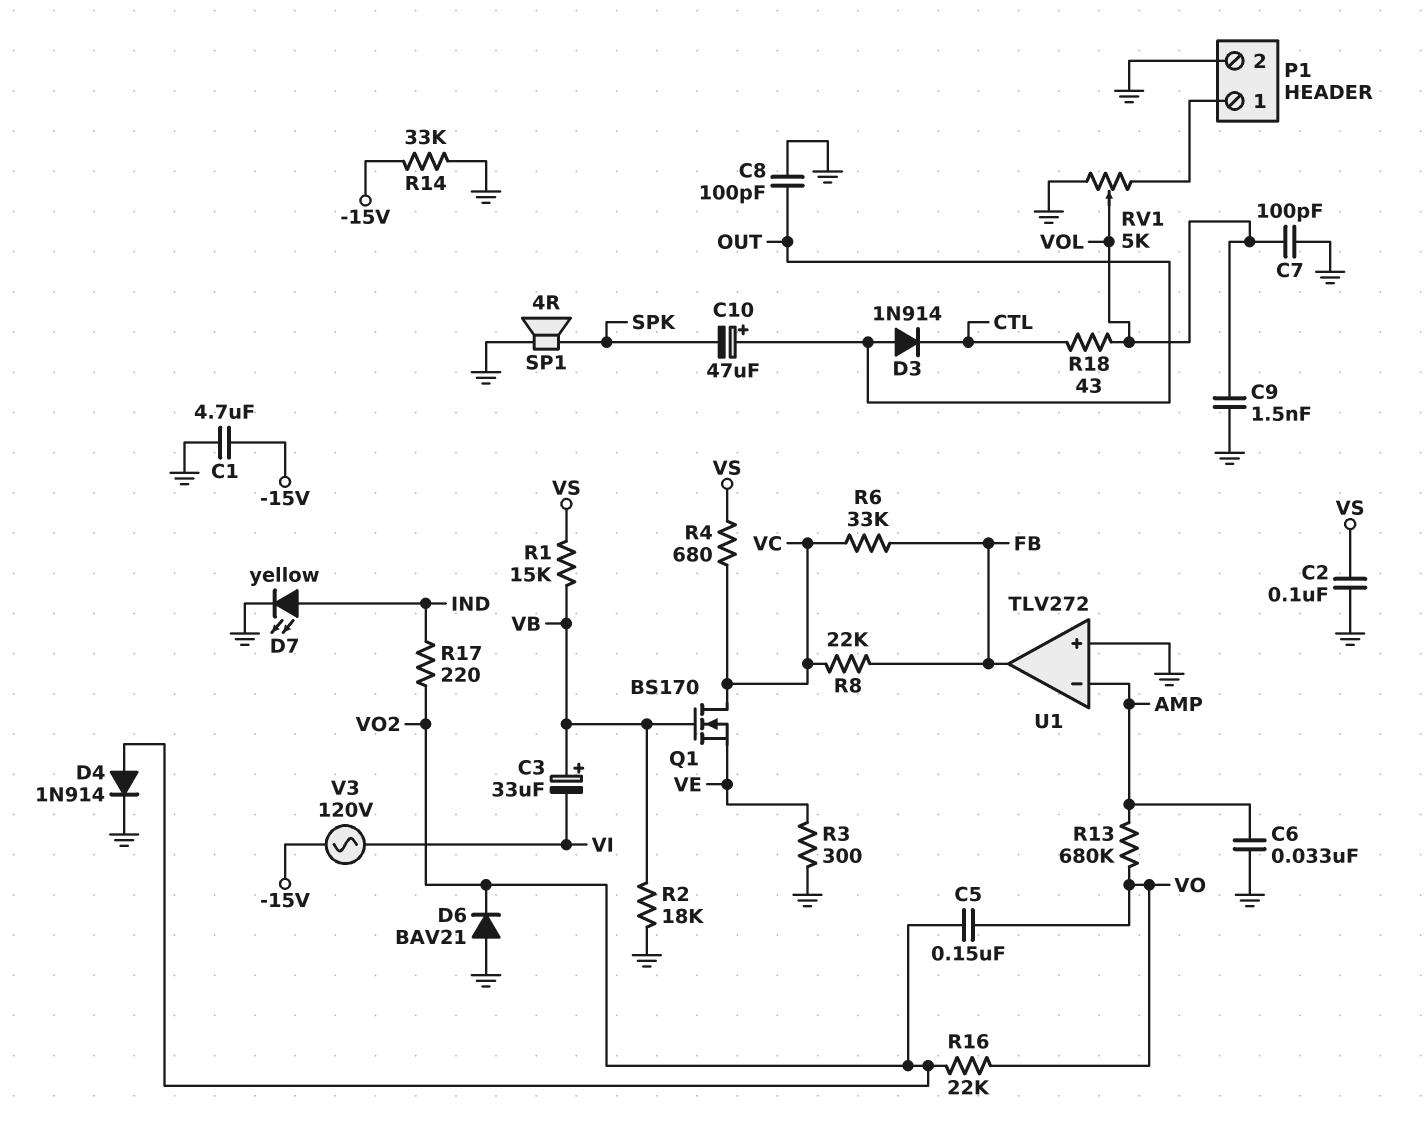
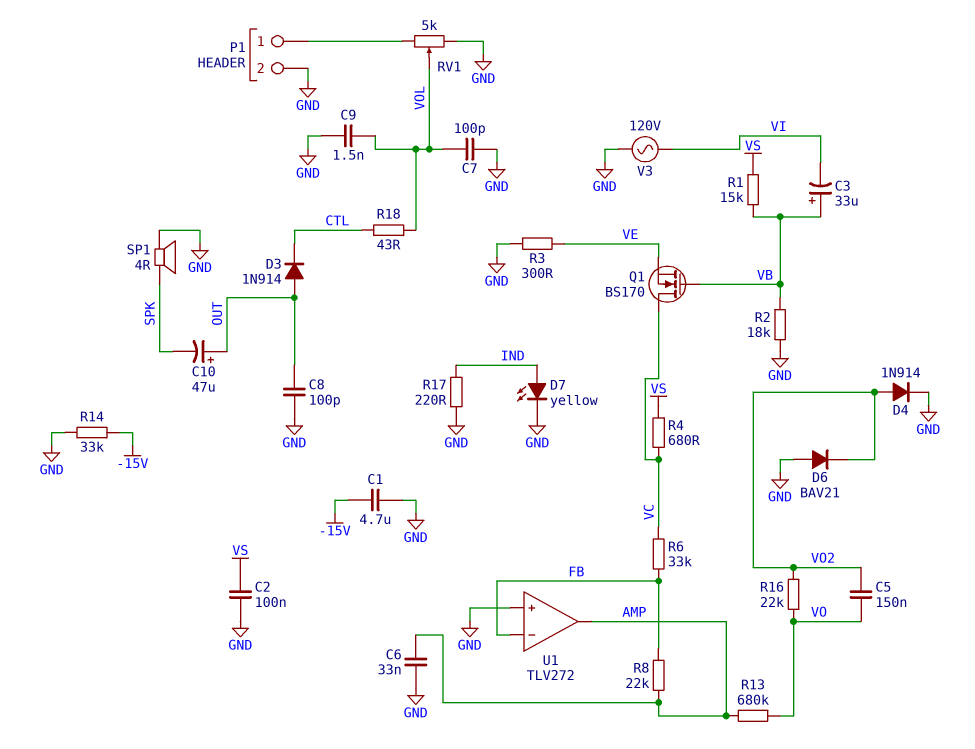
R8: 22k (FB, VC) -> 22k (AMP, FB)
R17: 220 (IND, VO2) -> 220 (GND, IND)
U1 pin in-: AMP -> FB
U1 pin out: FB -> AMP
V3: AC 120V (-15V, VI) -> AC 120V (GND, VI)

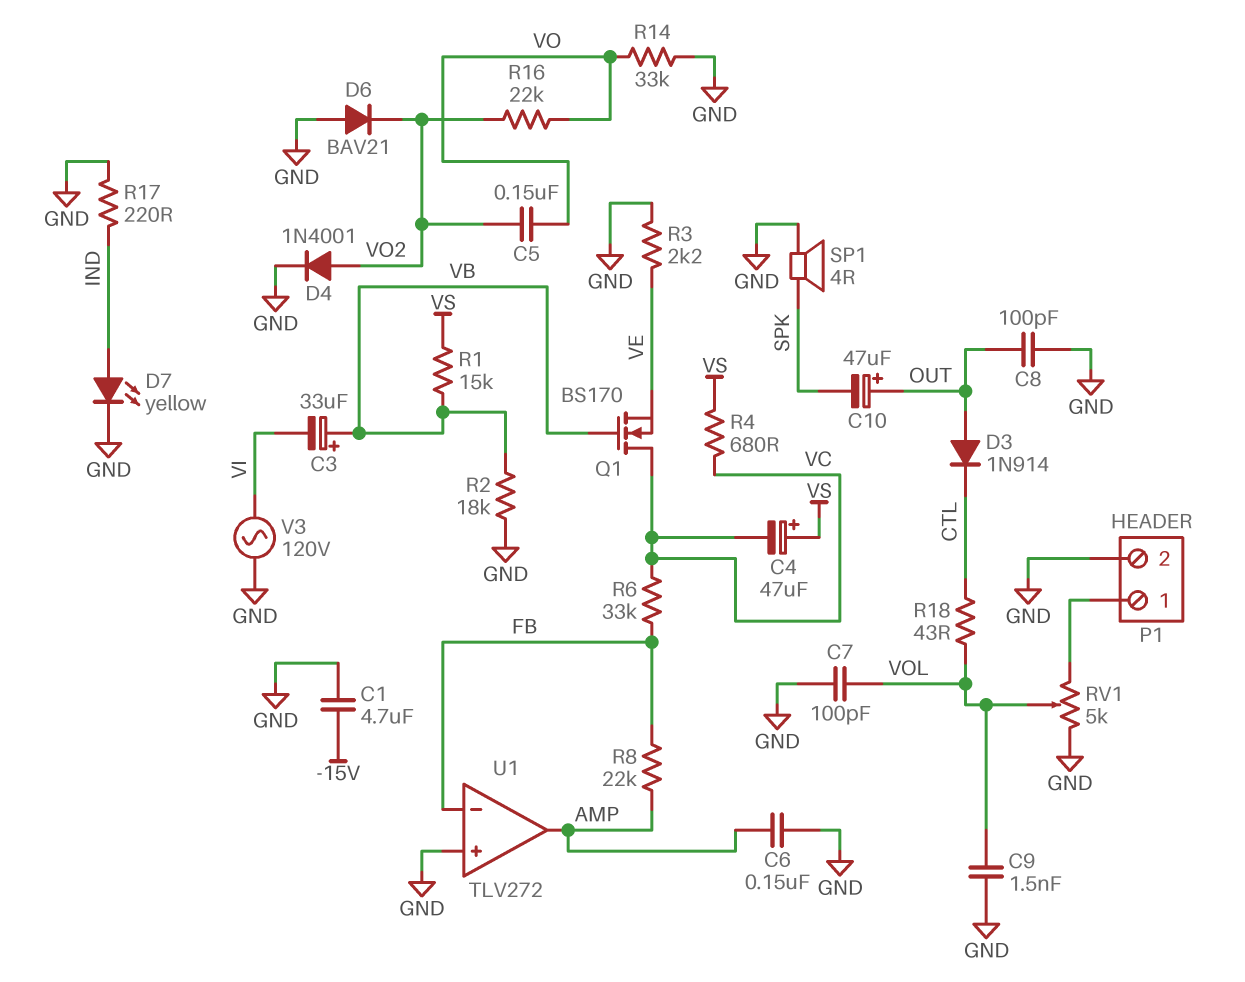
C2: 100nF (GND, VS) -> none
C4: none -> 47uF (plus VS, minus VC)
C6: 33nF (AMP, GND) -> 150nF (AMP, GND)
D4: diode 1N914 (A VO2, K GND) -> diode 1N4001 (A VO2, K GND)
R3: 300 (GND, VE) -> 2.2k (GND, VE)
R13: 680k (AMP, VO) -> none
R14: 33k (-15V, GND) -> 33k (GND, VO)

